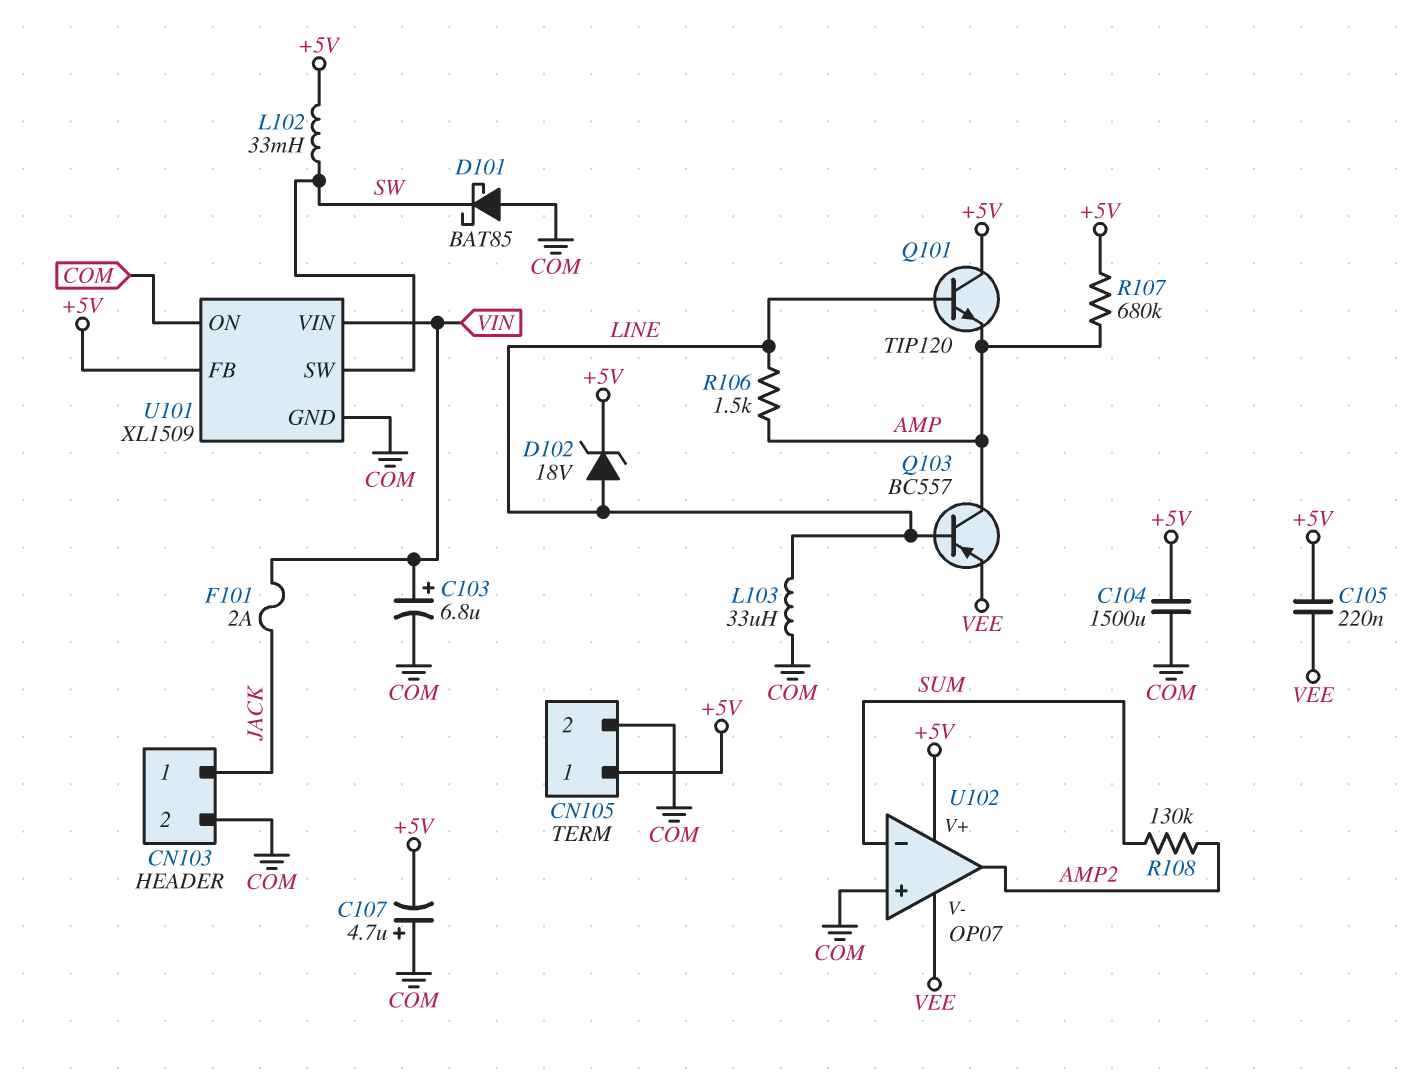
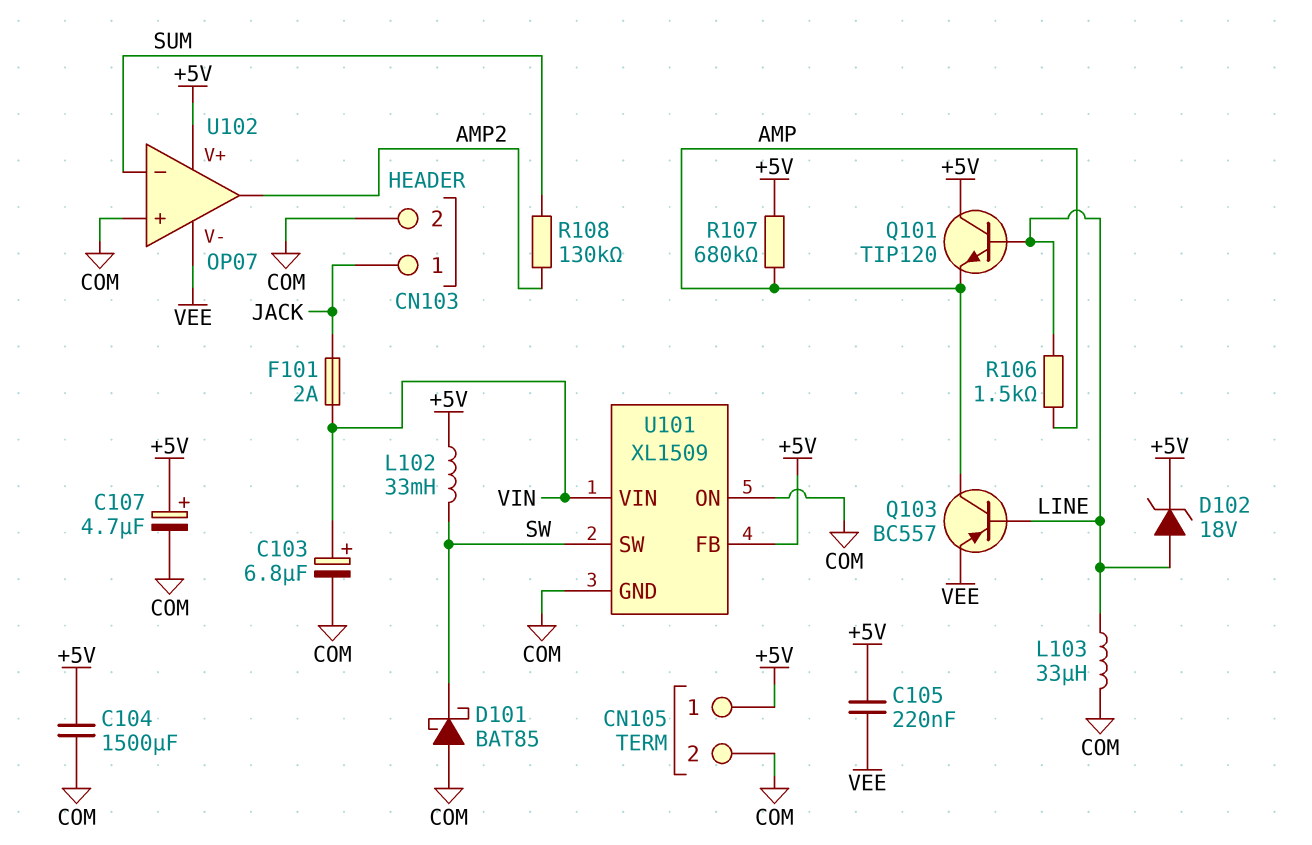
C107: 4.7uF (plus COM, minus +5V) -> 4.7uF (plus +5V, minus COM)

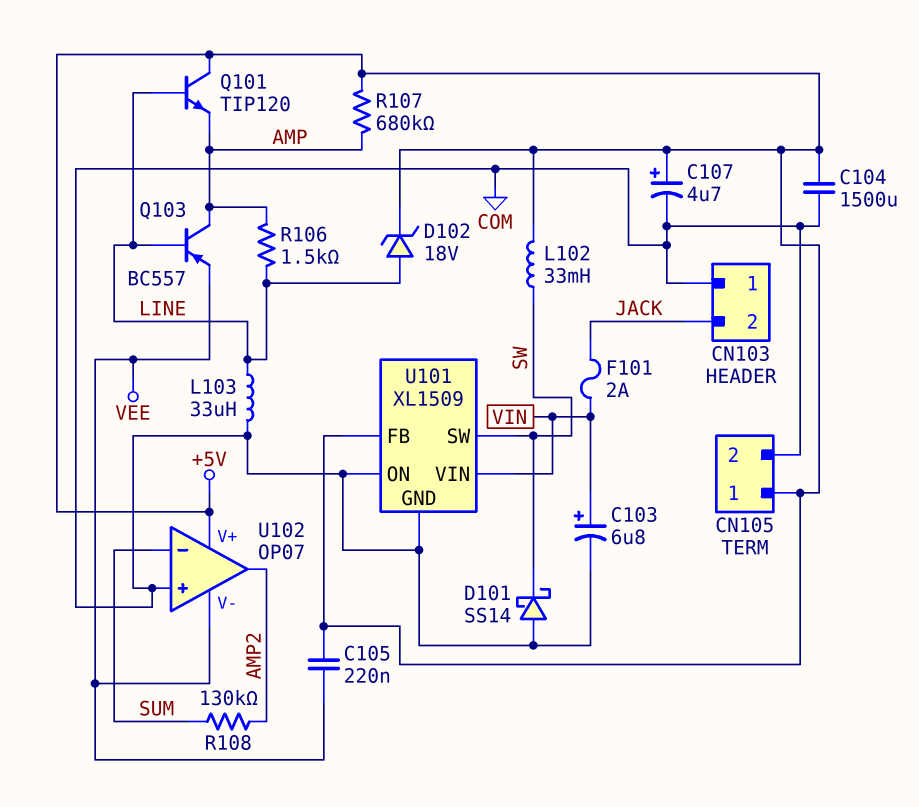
CN103 pin 1: JACK -> COM
CN103 pin 2: COM -> JACK
D101: schottky BAT85 (A COM, K SW) -> schottky SS14 (A COM, K SW)

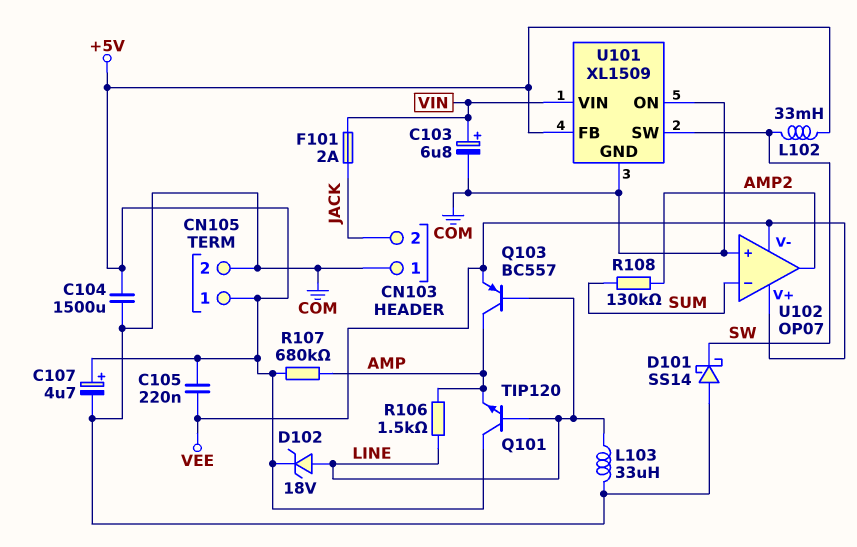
U102 pin V+: +5V -> VEE

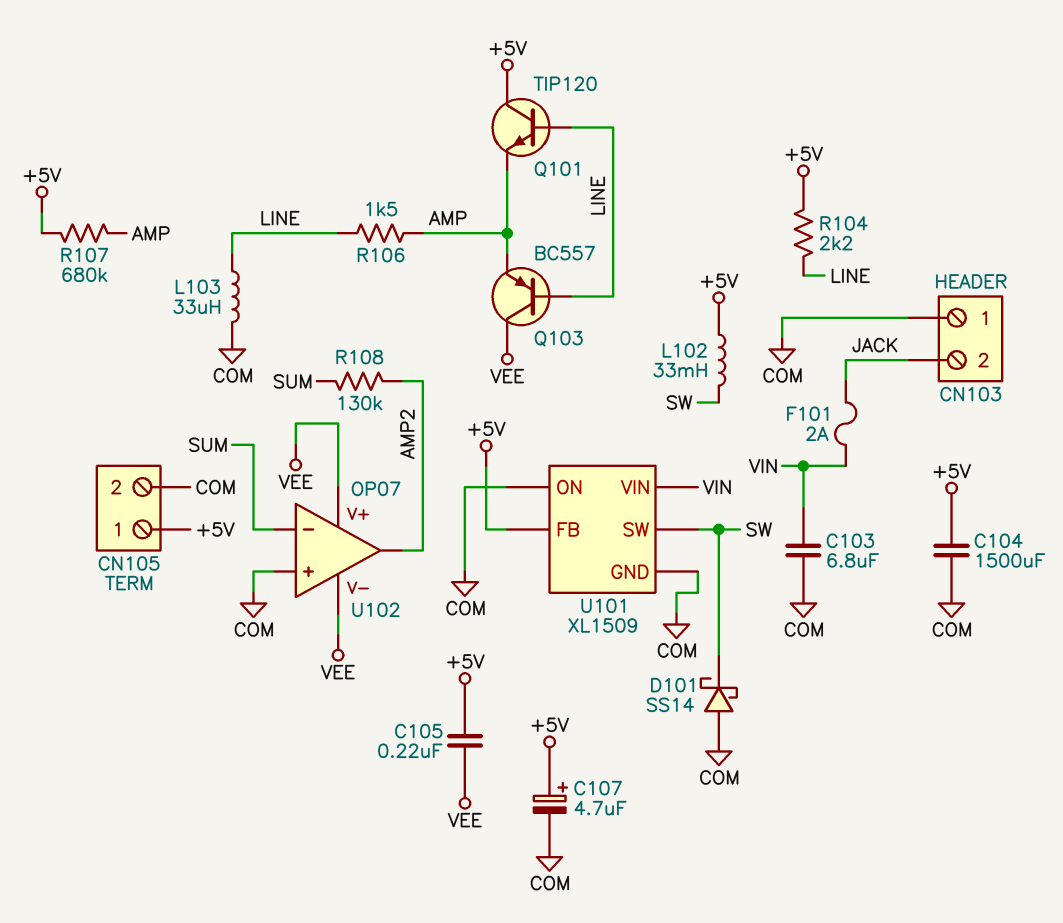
C103: 6.8uF (plus VIN, minus COM) -> 6.8uF (COM, VIN)
D102: zener 18V (A LINE, K +5V) -> none
Q103: PNP BC557 (B LINE, C AMP, E VEE) -> PNP BC557 (B LINE, C VEE, E AMP)
R104: none -> 2.2k (+5V, LINE)

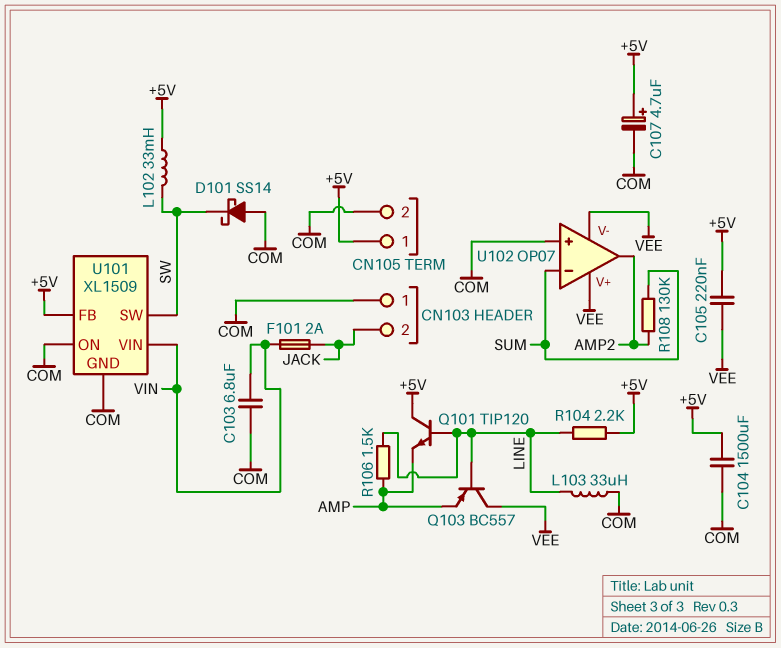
R107: 680k (+5V, AMP) -> none

